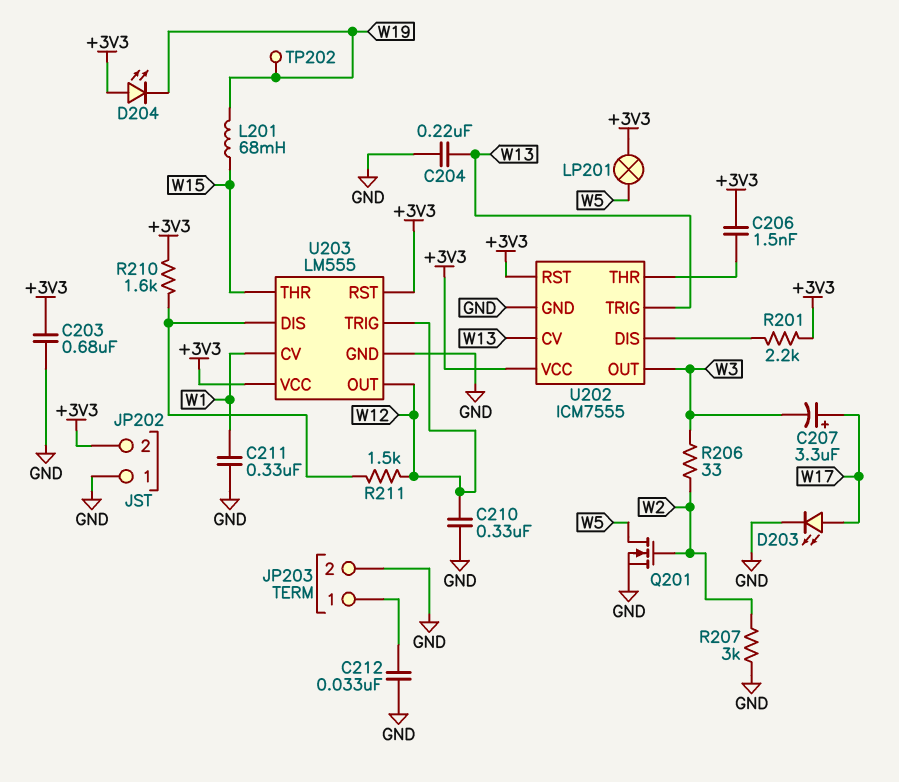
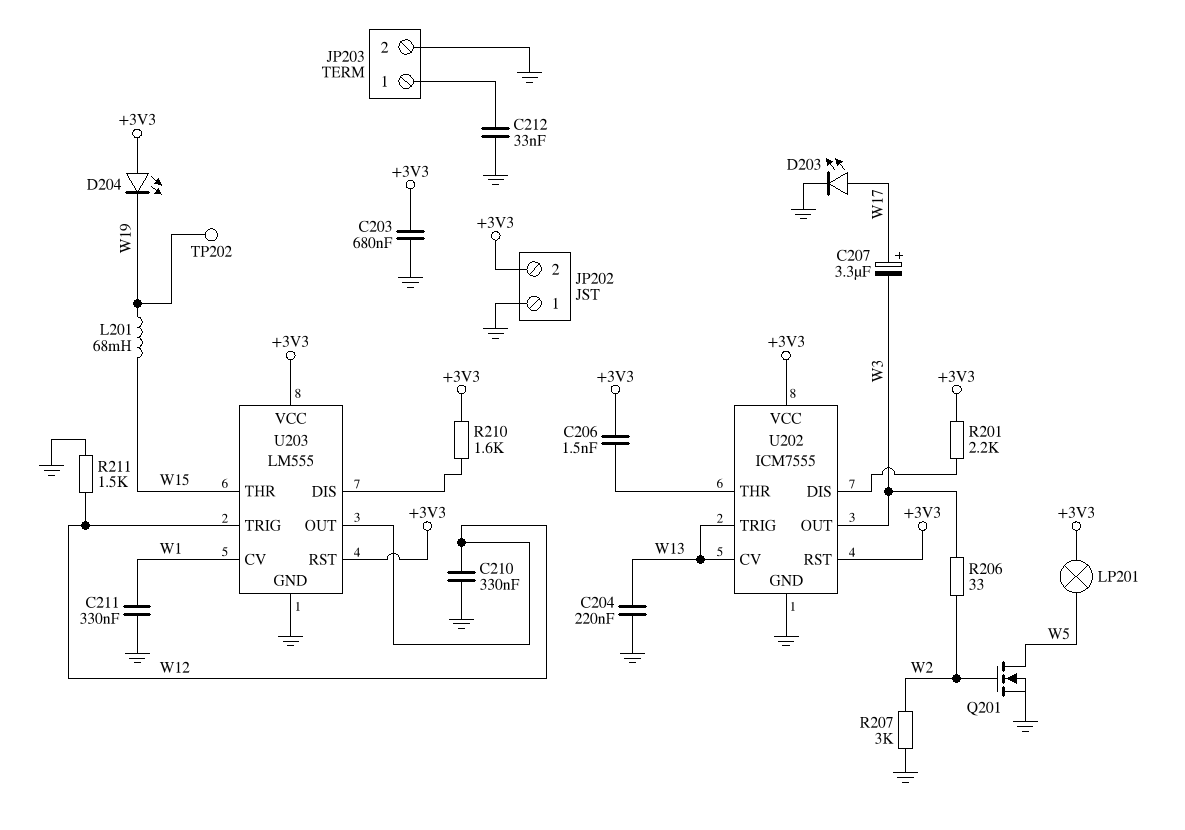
R211: 1.5k (U203/DIS, W12) -> 1.5k (GND, W12)

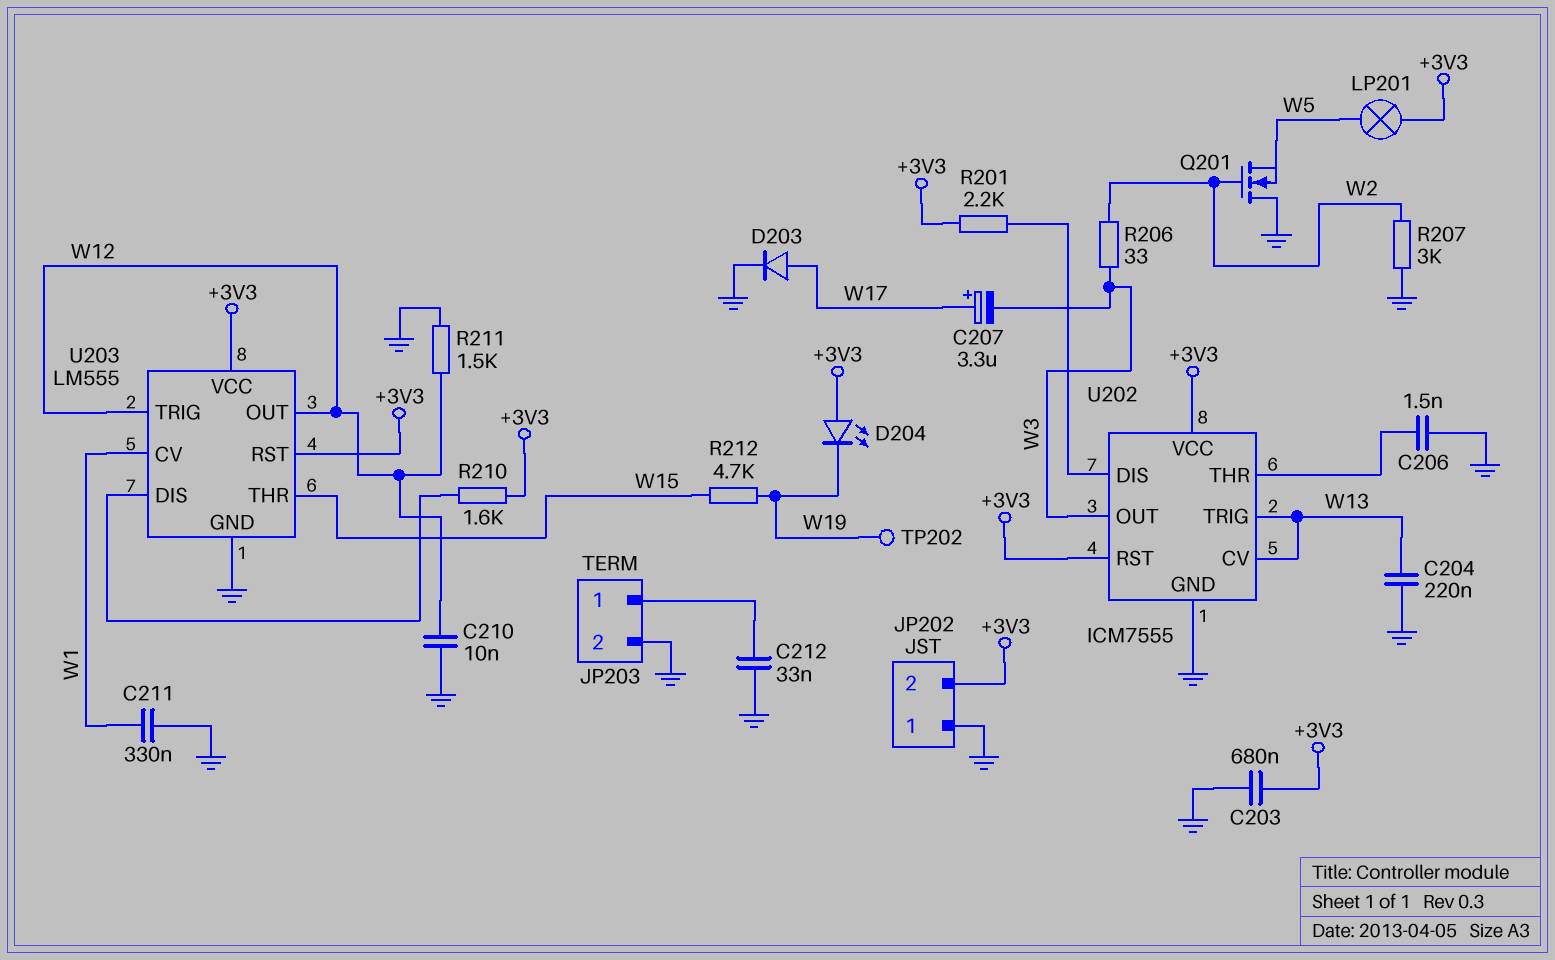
C206: 1.5nF (+3V3, U202/THR) -> 1.5nF (GND, U202/THR)
C210: 330nF (GND, W12) -> 10nF (GND, W12)
D203: LED (A W17, K GND) -> diode (A W17, K GND)
L201: 68mH (W15, W19) -> none
Q201: NMOS (G W2, D W5, S GND) -> NMOS (G W2, D GND, S W5)
R212: none -> 4.7k (W15, W19)

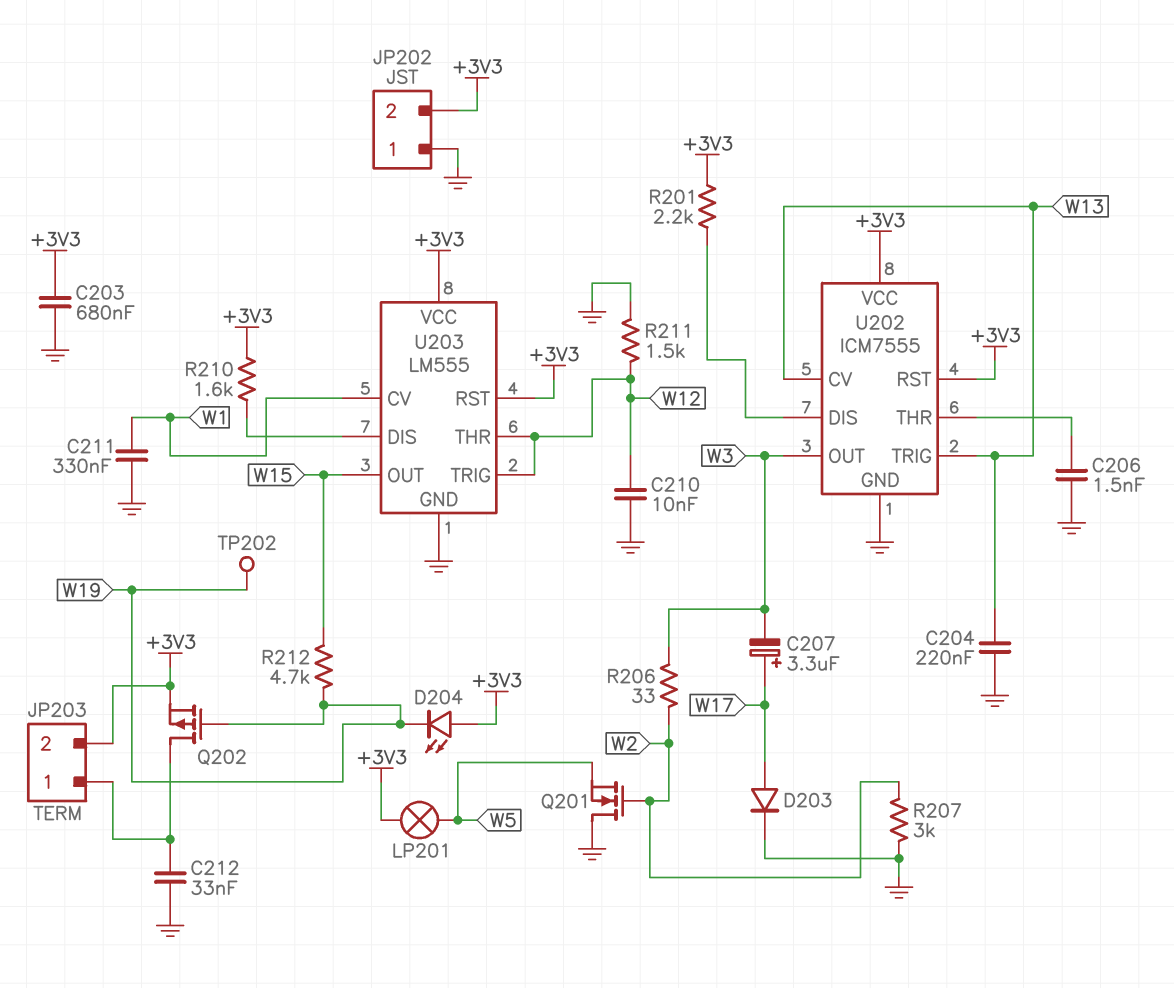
JP203 pin 2: GND -> +3V3
Q202: none -> PMOS (G W19, D JP203/1, S +3V3)
U203 pin OUT: W12 -> W15
U203 pin THR: W15 -> W12

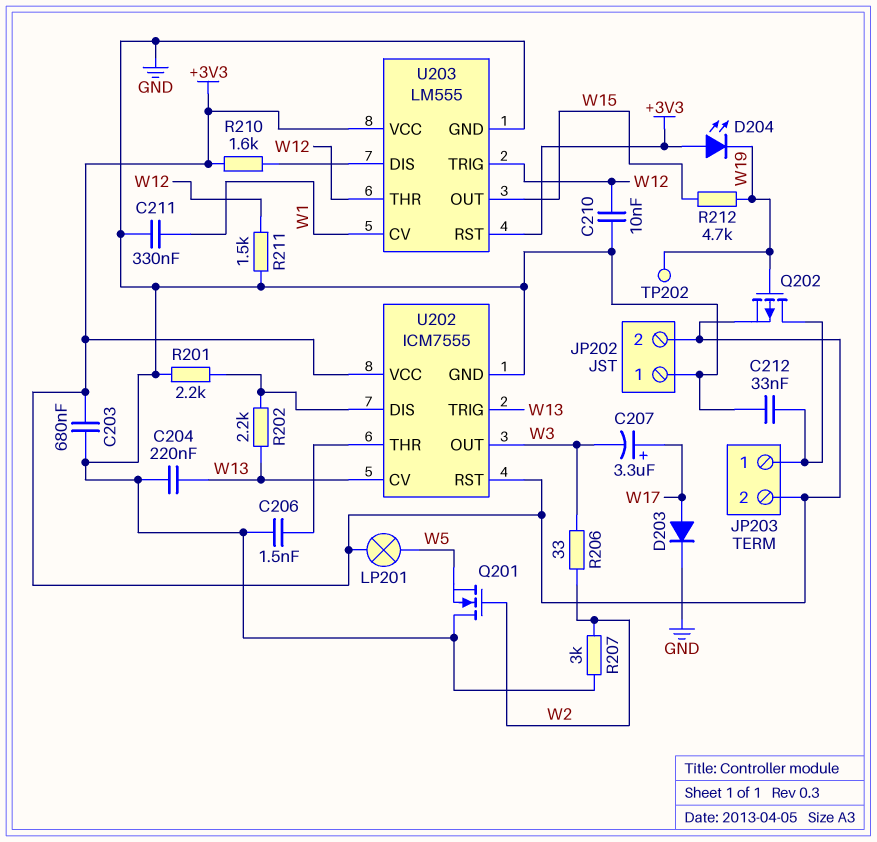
R201: 2.2k (+3V3, U202/DIS) -> 2.2k (GND, U202/DIS)
R202: none -> 2.2k (U202/DIS, W13)

